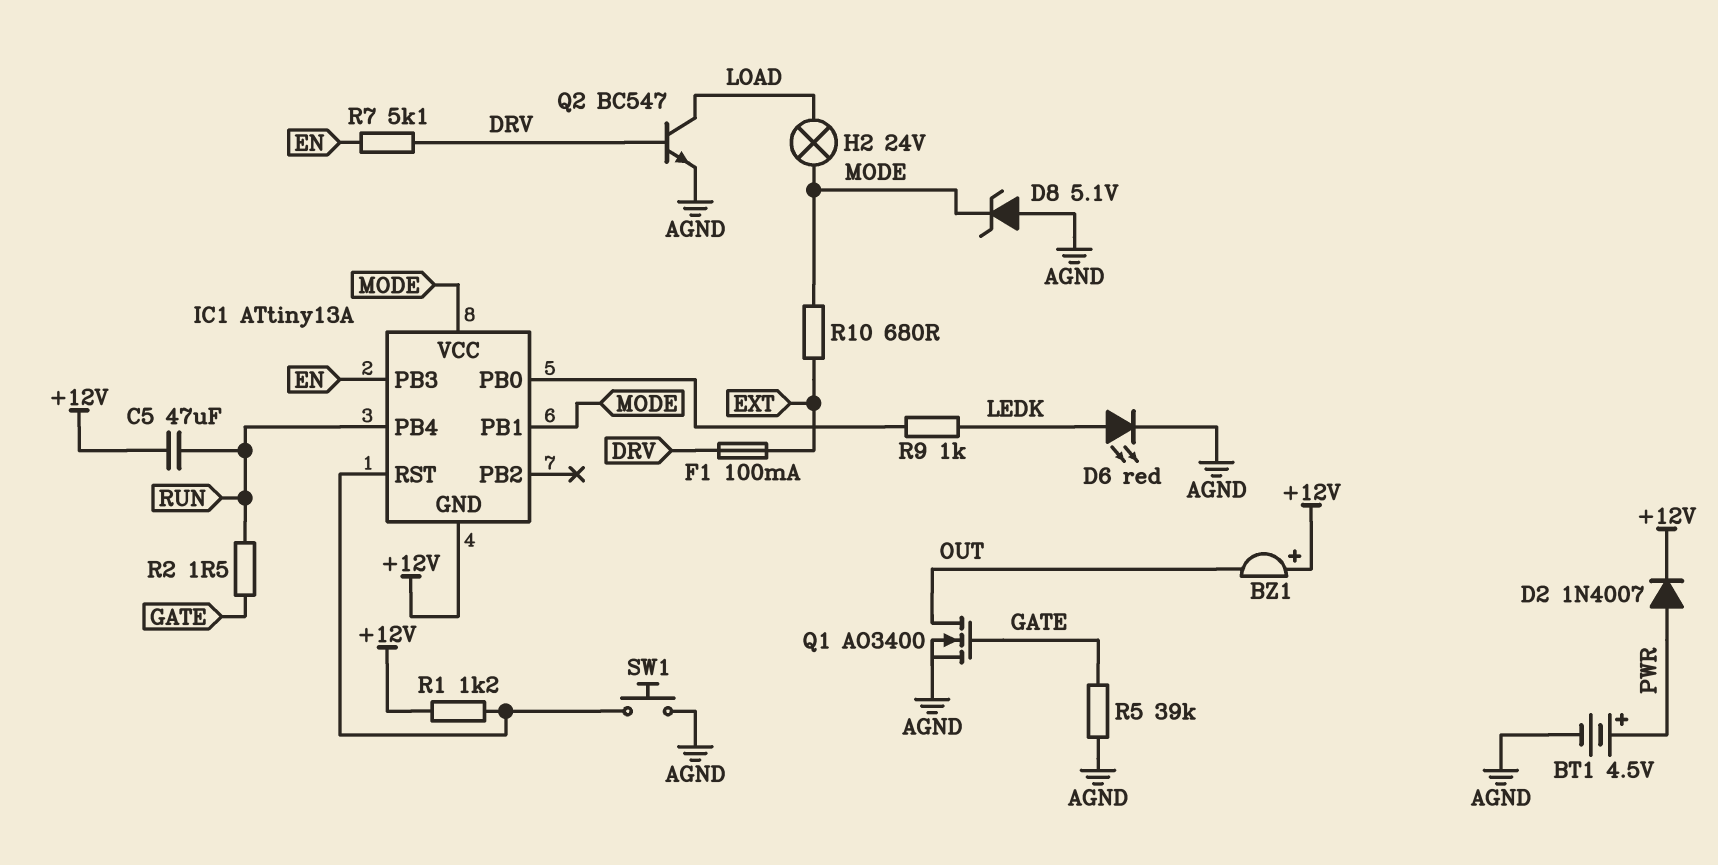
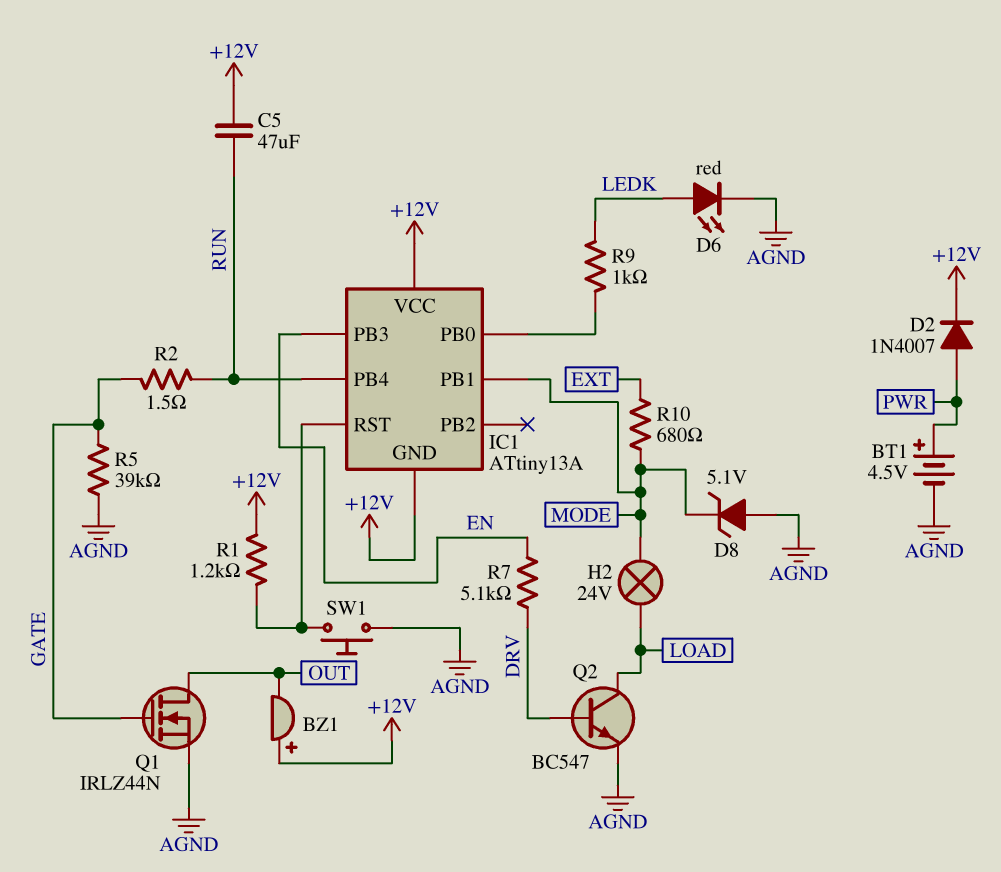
F1: 100mA (DRV, EXT) -> none
IC1 pin VCC: MODE -> +12V
Q1: NMOS AO3400 (G GATE, D OUT, S AGND) -> NMOS IRLZ44N (G GATE, D OUT, S AGND)

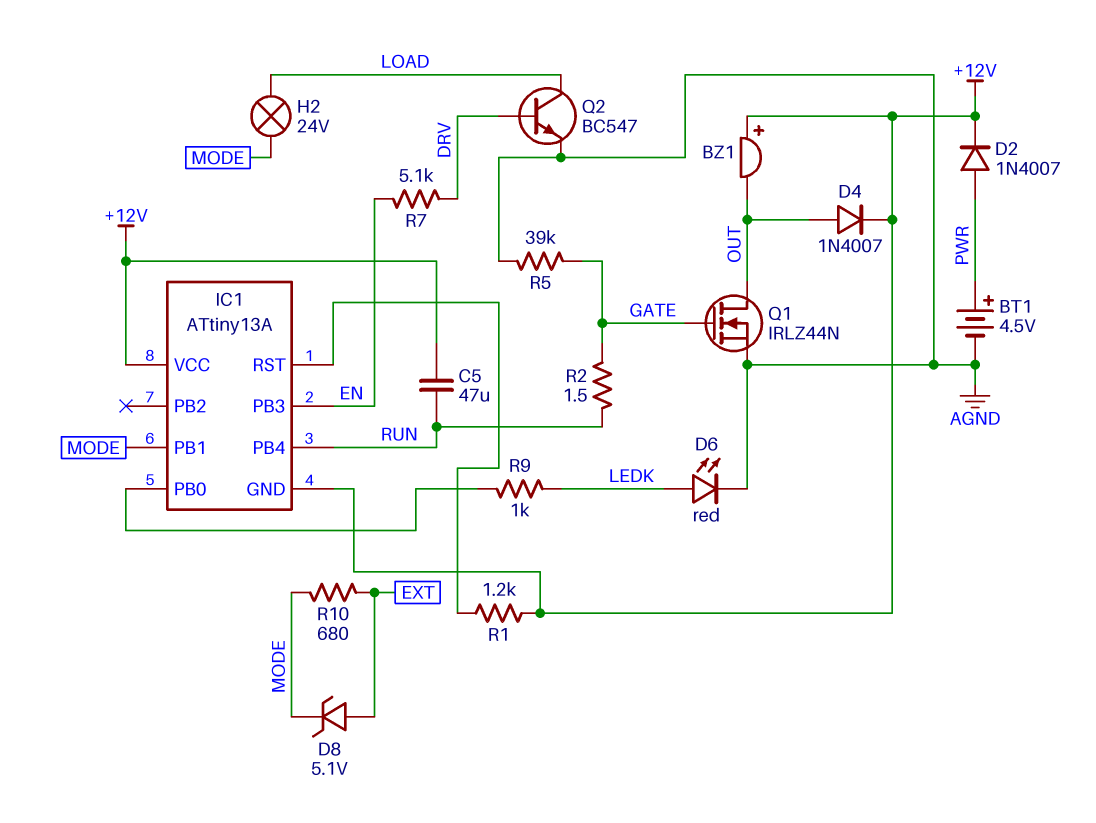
D4: none -> diode 1N4007 (A OUT, K +12V)
D8: zener 5.1V (A AGND, K MODE) -> zener 5.1V (A EXT, K MODE)
SW1: button (AGND, IC1/RST) -> none

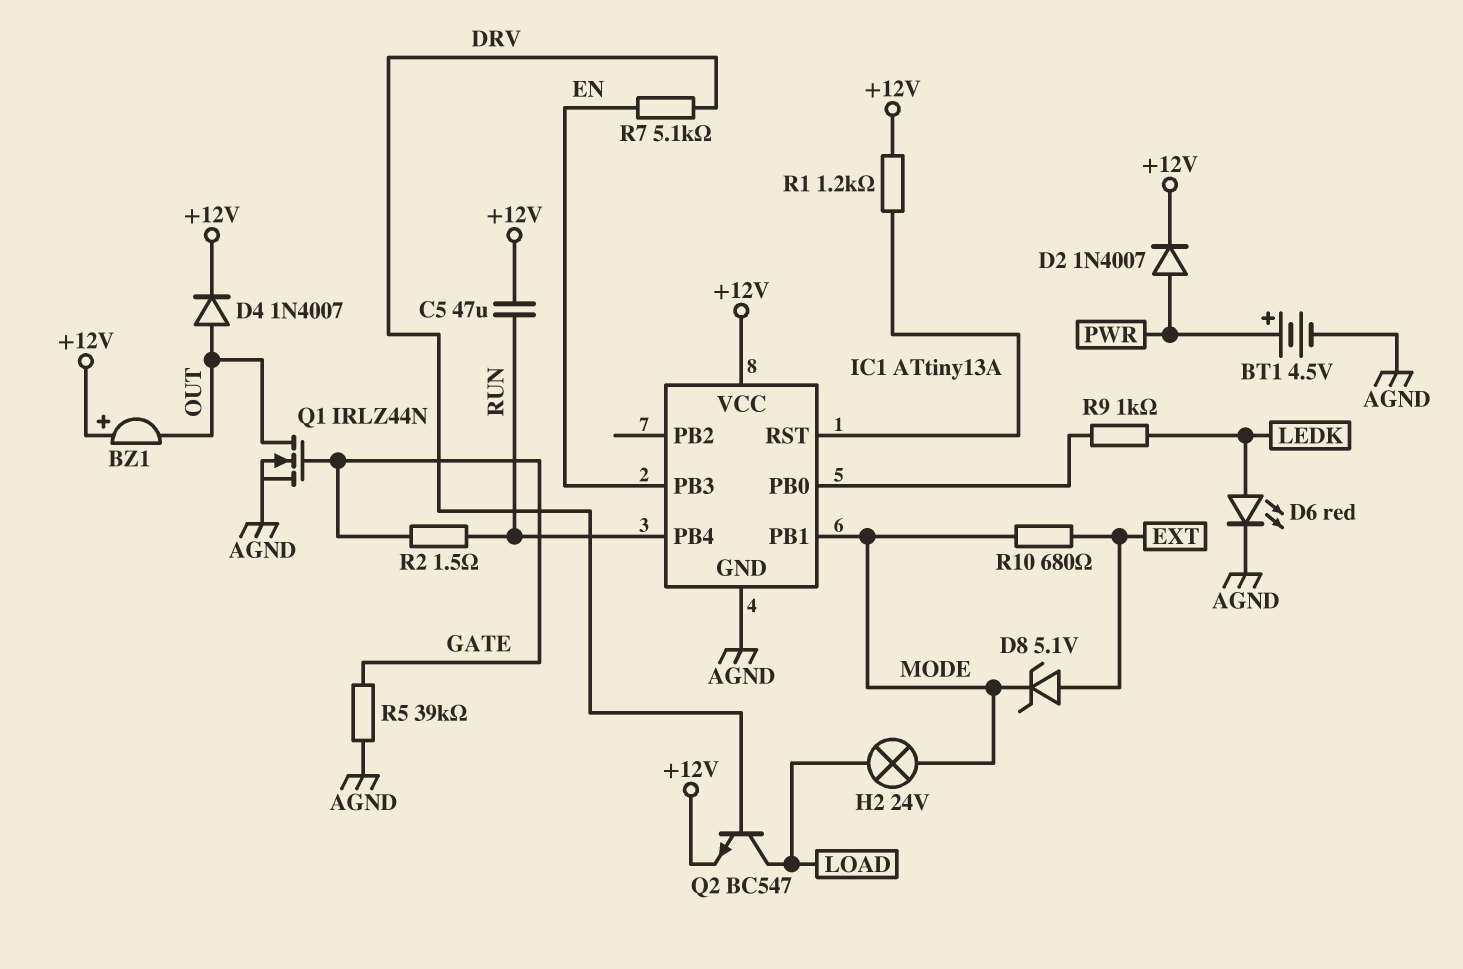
IC1 pin GND: +12V -> AGND
Q2: NPN BC547 (B DRV, C LOAD, E AGND) -> NPN BC547 (B DRV, C LOAD, E +12V)

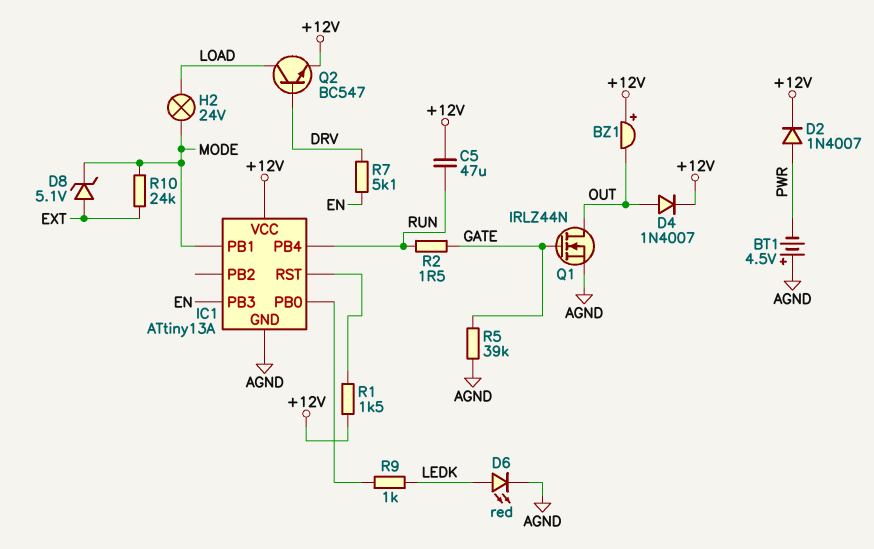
BT1: 4.5V (plus PWR, minus AGND) -> 4.5V (plus AGND, minus PWR)
R1: 1.2k (+12V, IC1/RST) -> 1.5k (+12V, IC1/RST)
R10: 680 (EXT, MODE) -> 24k (EXT, MODE)

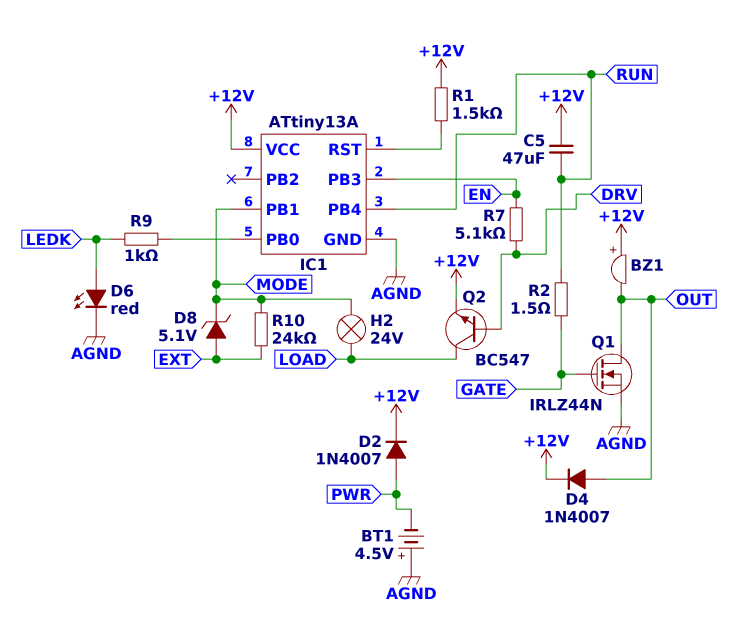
R5: 39k (AGND, GATE) -> none

